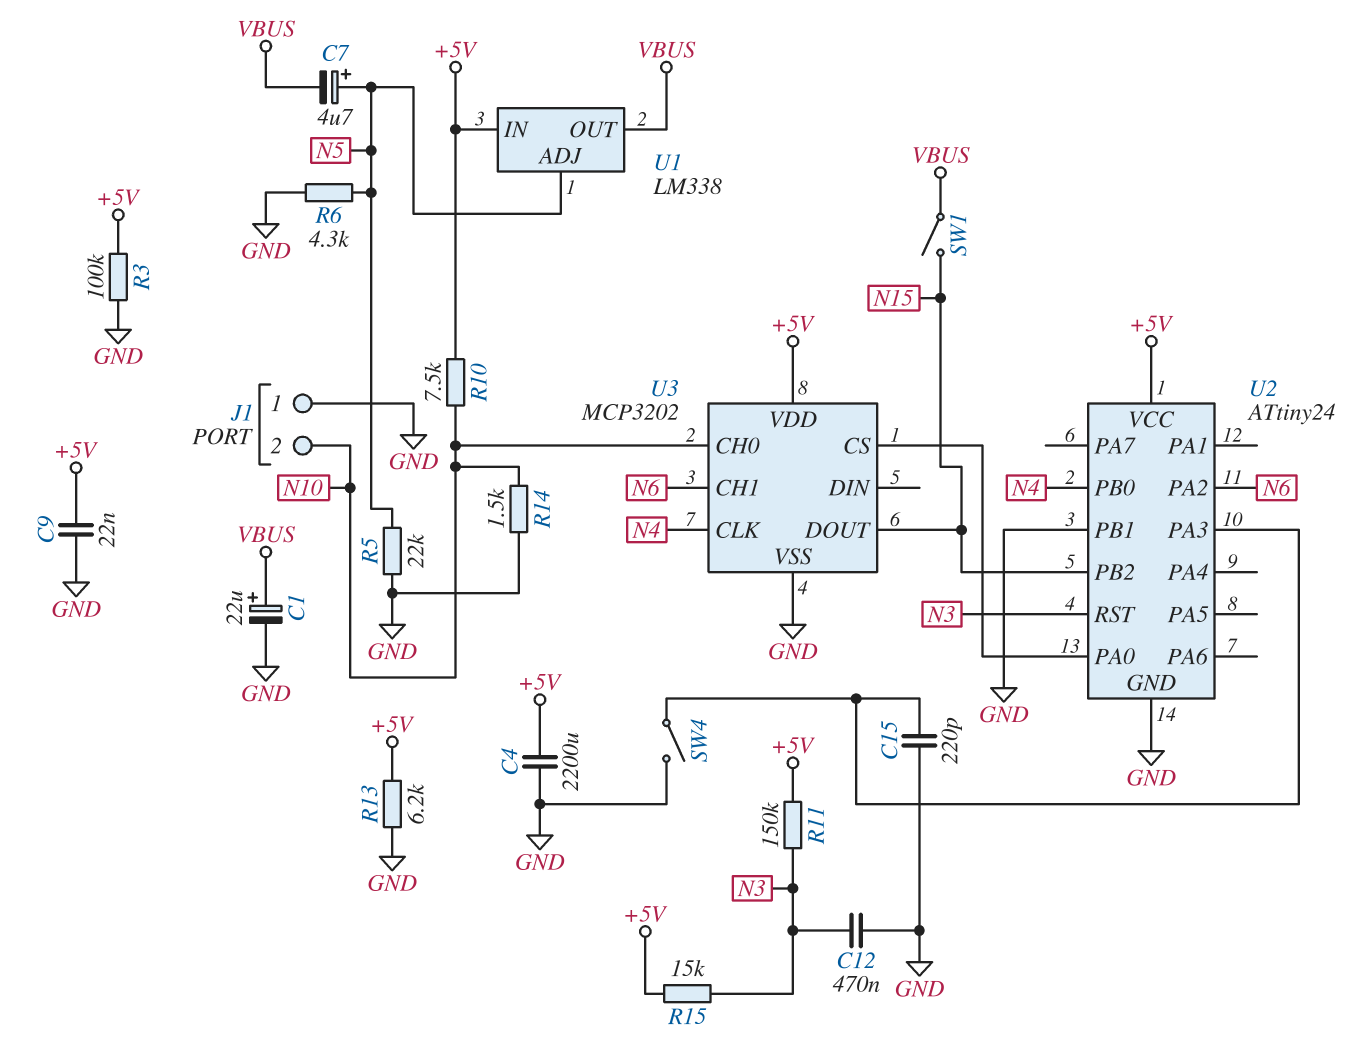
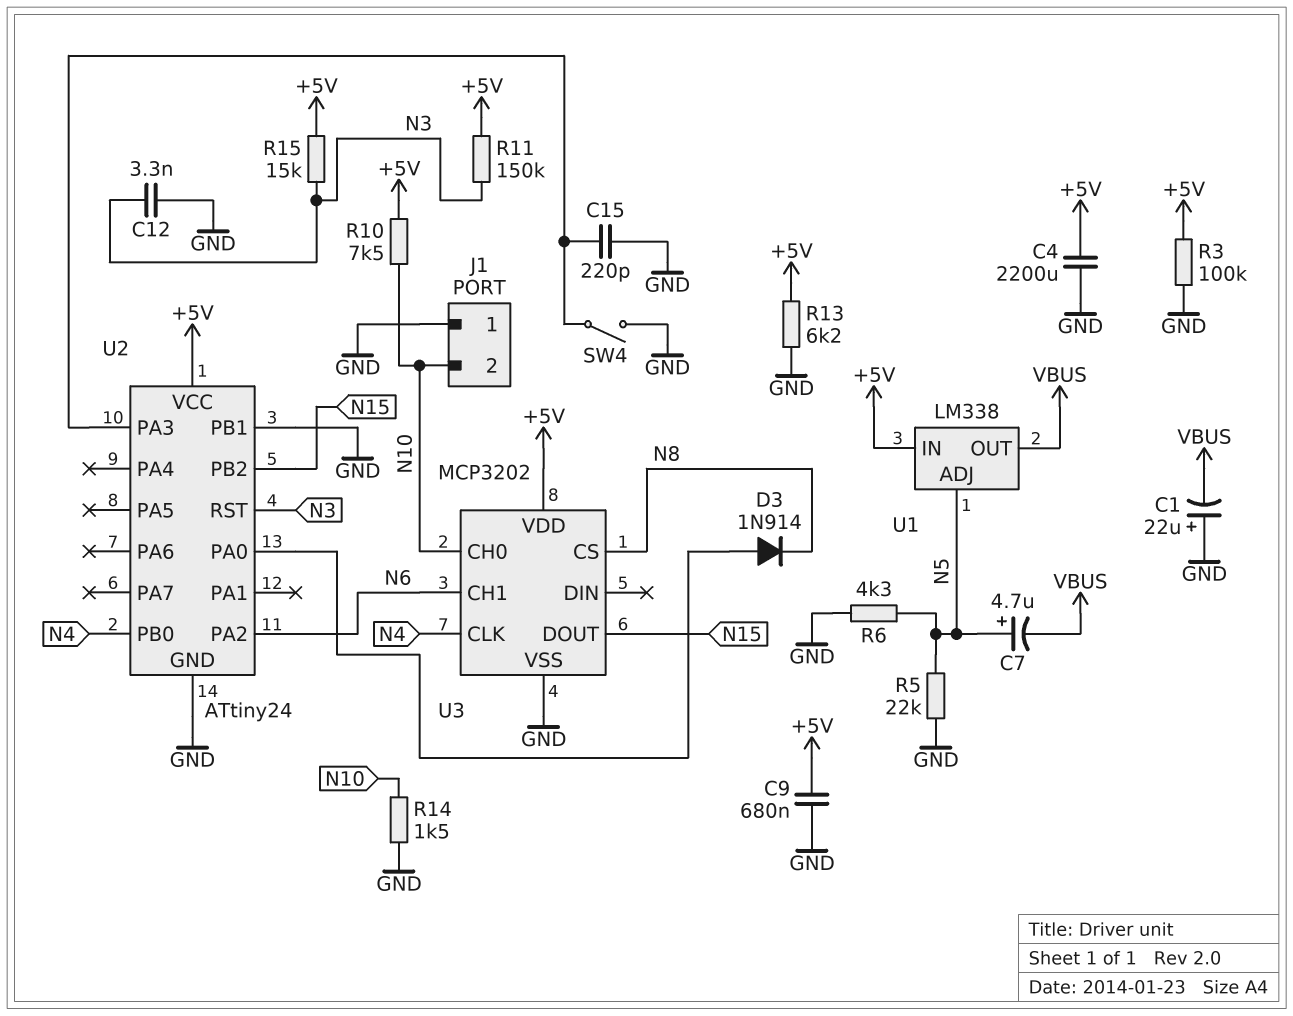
C1: 22uF (plus VBUS, minus GND) -> 22uF (plus GND, minus VBUS)
C9: 22nF (+5V, GND) -> 680nF (+5V, GND)
C12: 470nF (GND, N3) -> 3.3nF (GND, N3)
D3: none -> diode 1N914 (A U2/PA0, K N8)
SW1: switch (N15, VBUS) -> none
U3 pin CS: U2/PA0 -> N8

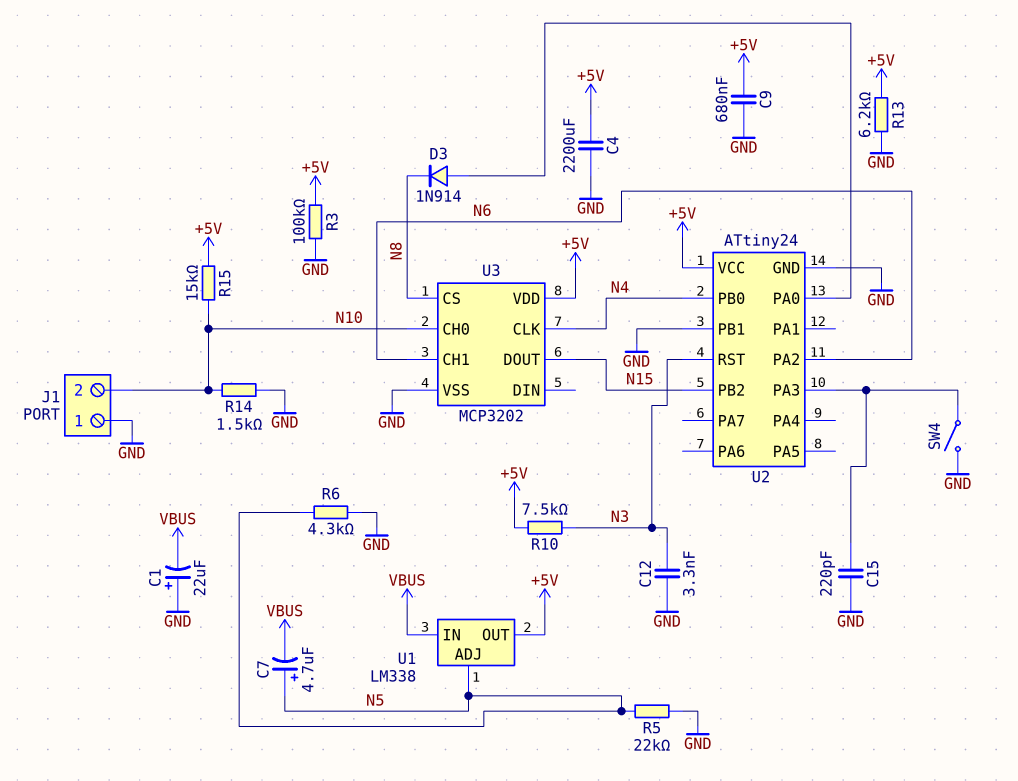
R10: 7.5k (+5V, N10) -> 7.5k (+5V, N3)
R11: 150k (+5V, N3) -> none
R15: 15k (+5V, N3) -> 15k (+5V, N10)
U1 pin IN: +5V -> VBUS
U1 pin OUT: VBUS -> +5V

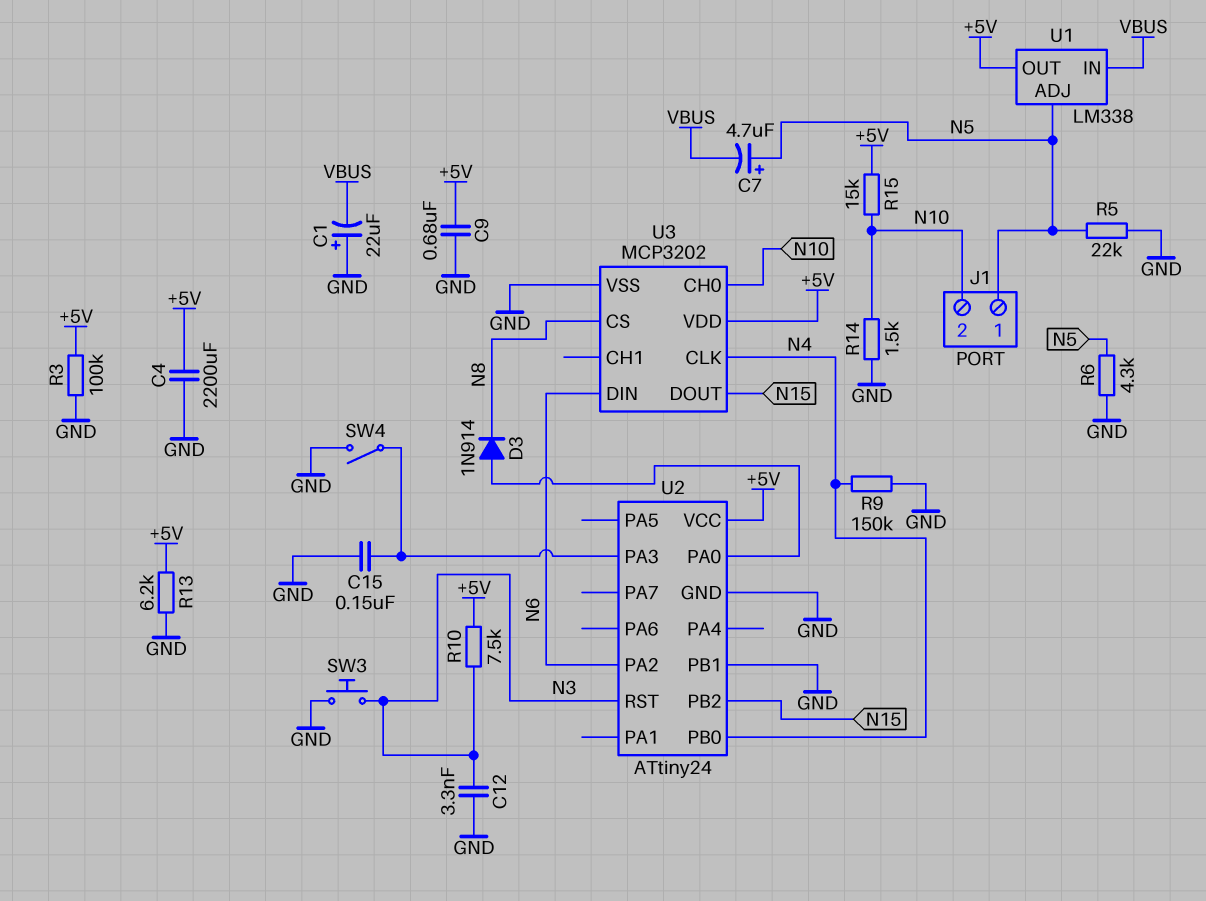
C15: 220pF (GND, U2/PA3) -> 150nF (GND, U2/PA3)
J1 pin 1: GND -> N5
R9: none -> 150k (GND, N4)
SW3: none -> button (GND, N3)
U3 pin CH1: N6 -> none
U3 pin DIN: none -> N6

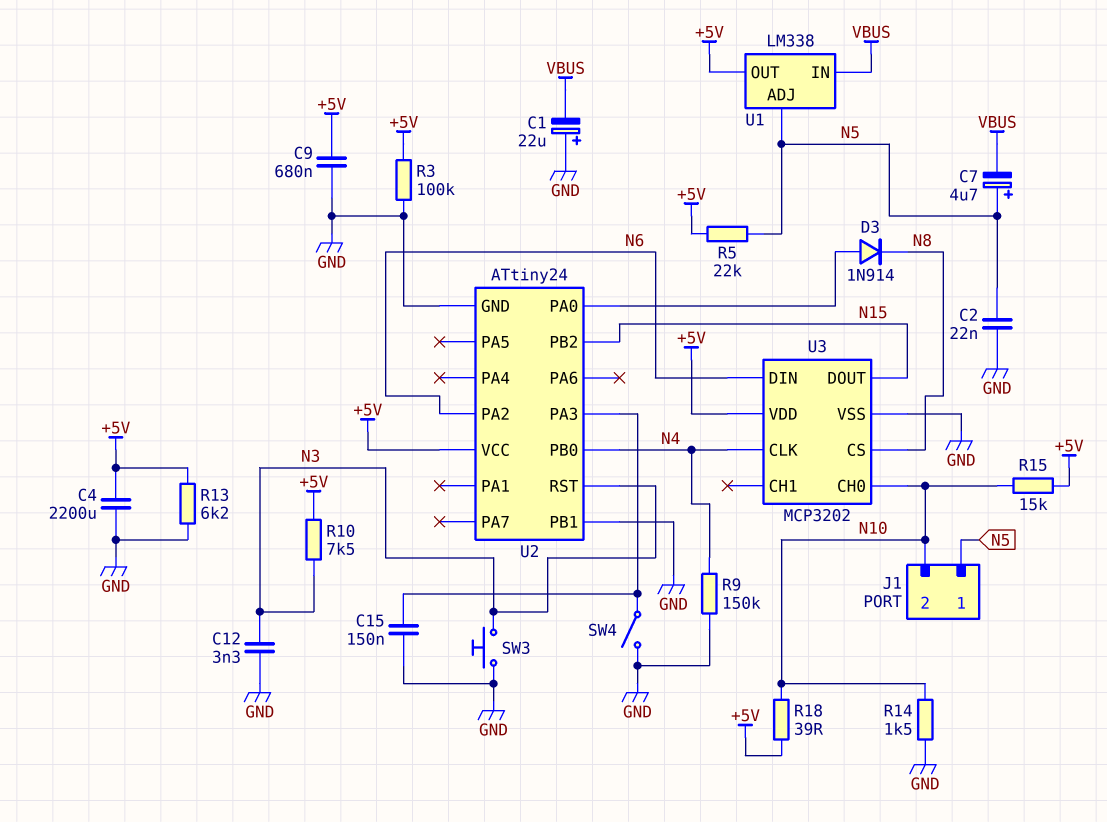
C2: none -> 22nF (GND, N5)
R5: 22k (GND, N5) -> 22k (+5V, N5)
R6: 4.3k (GND, N5) -> none
R18: none -> 39 (+5V, N10)

